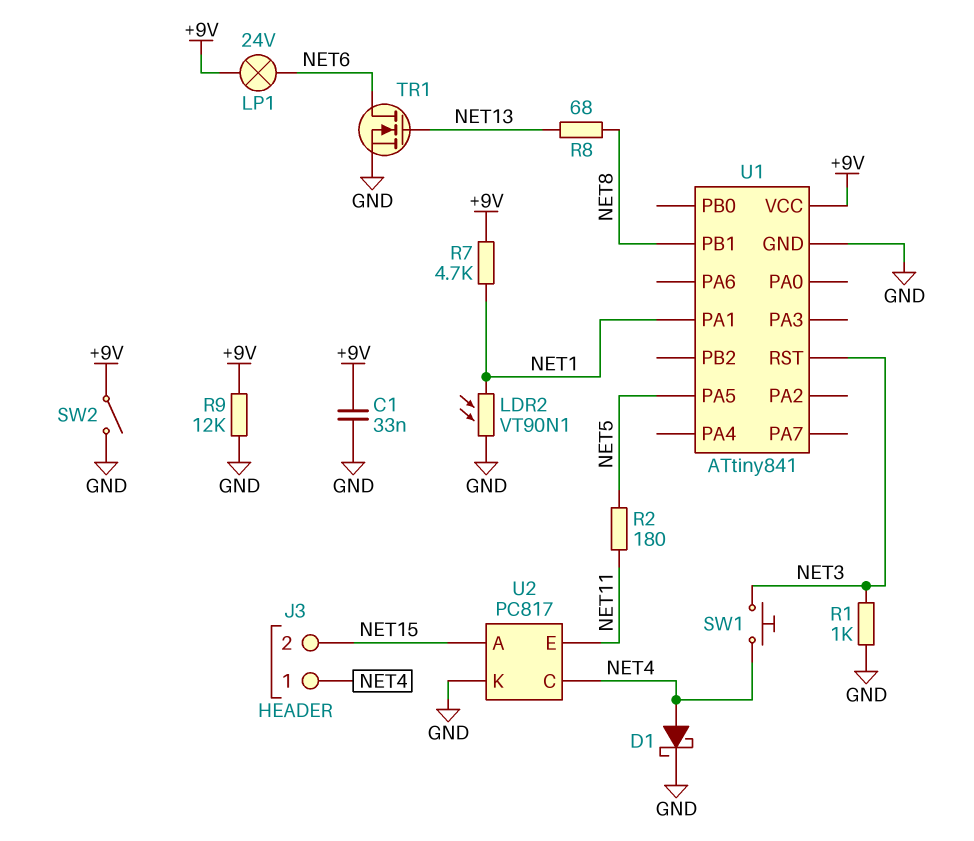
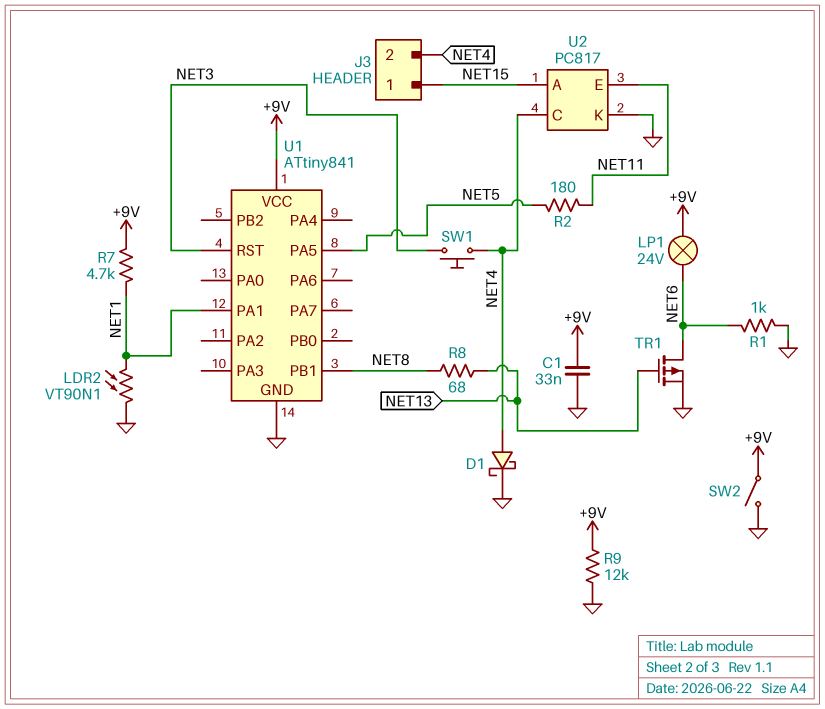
J3 pin 1: NET4 -> NET15
J3 pin 2: NET15 -> NET4
R1: 1k (GND, NET3) -> 1k (GND, NET6)
TR1: NMOS (G NET13, D NET6, S GND) -> PMOS (G NET13, D NET6, S GND)

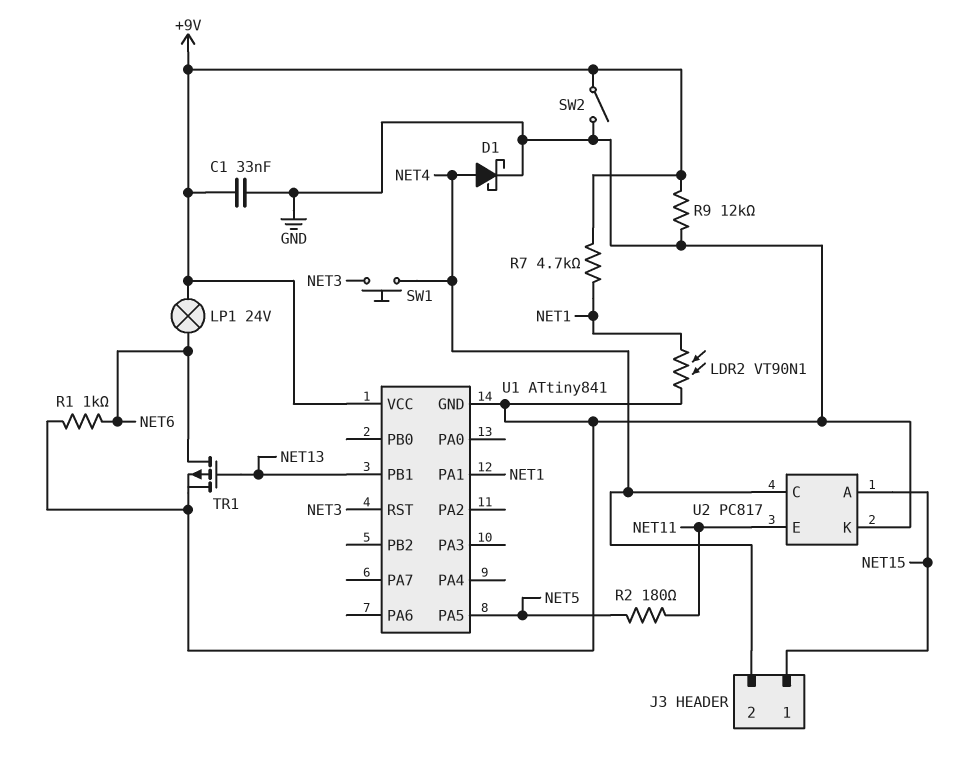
R8: 68 (NET8, NET13) -> none
U1 pin PB1: NET8 -> NET13

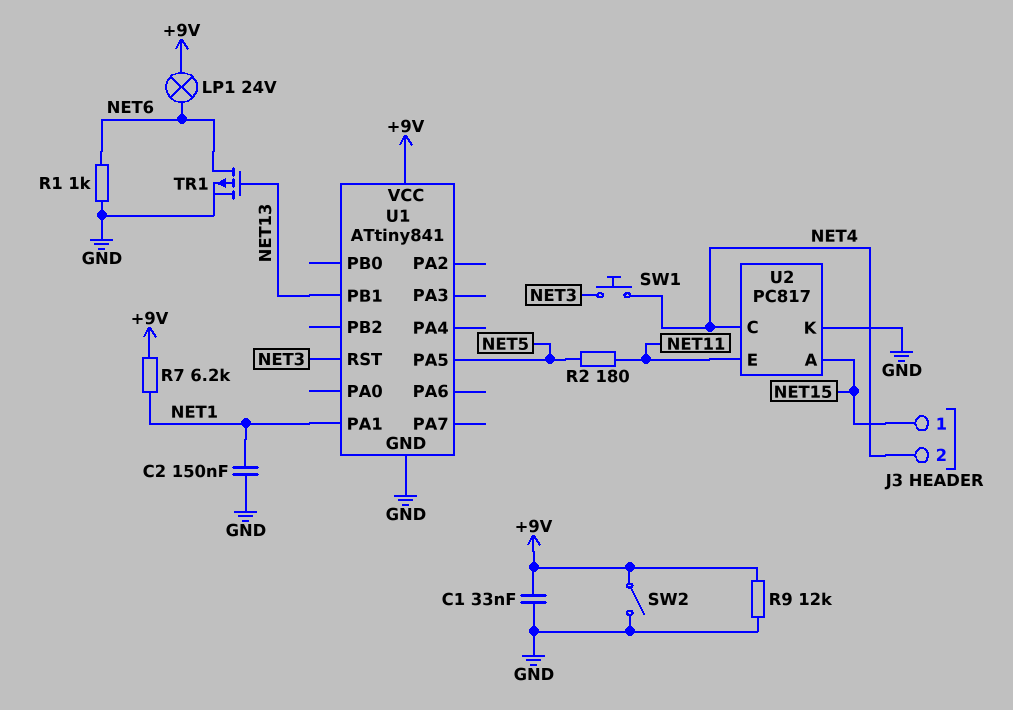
C2: none -> 150nF (GND, NET1)
D1: schottky (A NET4, K GND) -> none
LDR2: VT90N1 (GND, NET1) -> none
R7: 4.7k (+9V, NET1) -> 6.2k (+9V, NET1)

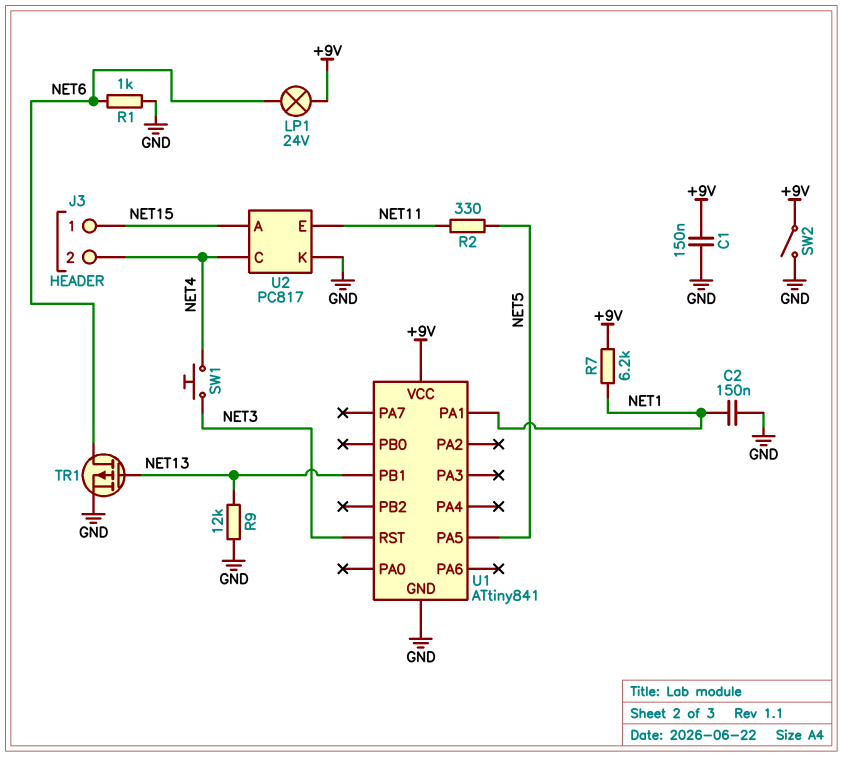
C1: 33nF (+9V, GND) -> 150nF (+9V, GND)
R2: 180 (NET5, NET11) -> 330 (NET5, NET11)
R9: 12k (+9V, GND) -> 12k (GND, NET13)

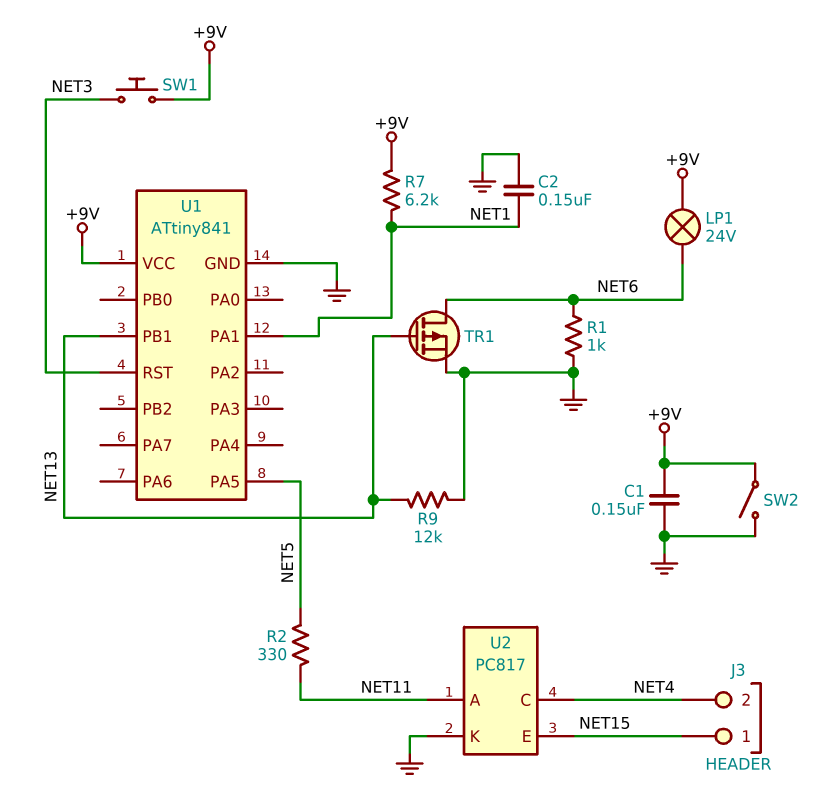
SW1: button (NET3, NET4) -> button (+9V, NET3)
U2 pin A: NET15 -> NET11
U2 pin E: NET11 -> NET15

